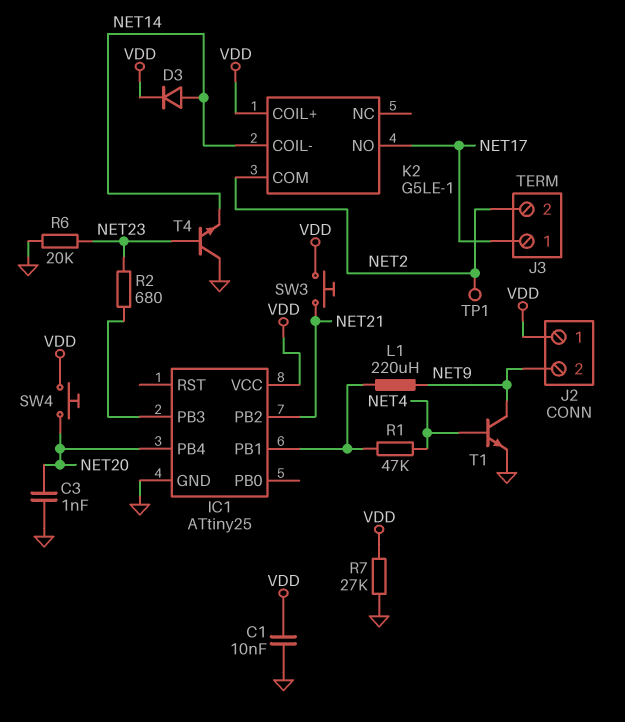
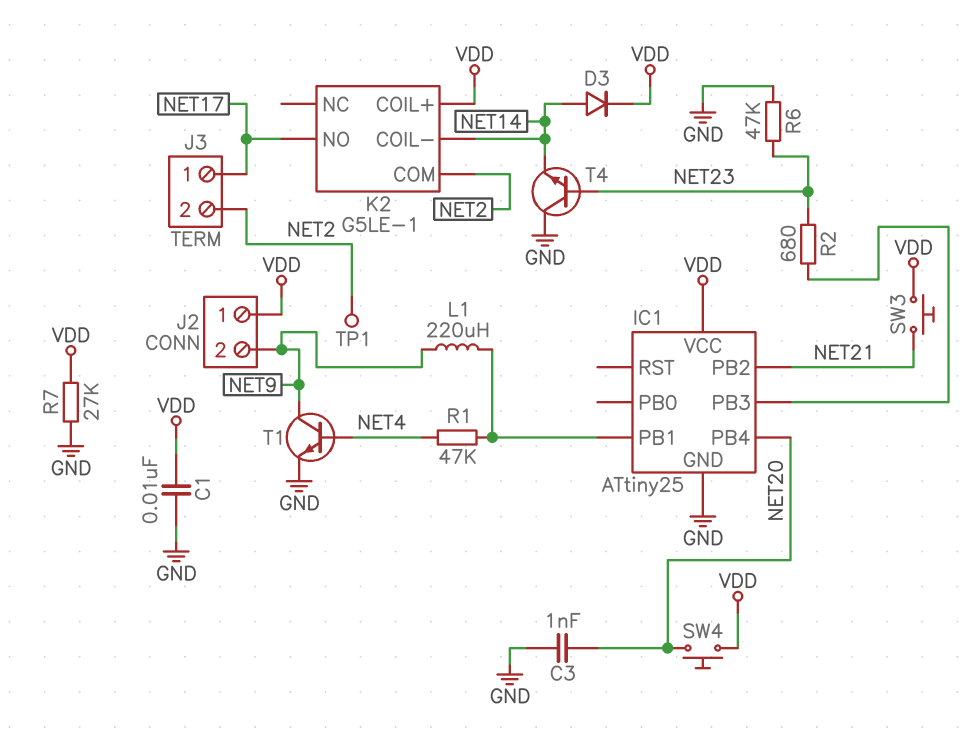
R6: 20k (GND, NET23) -> 47k (GND, NET23)

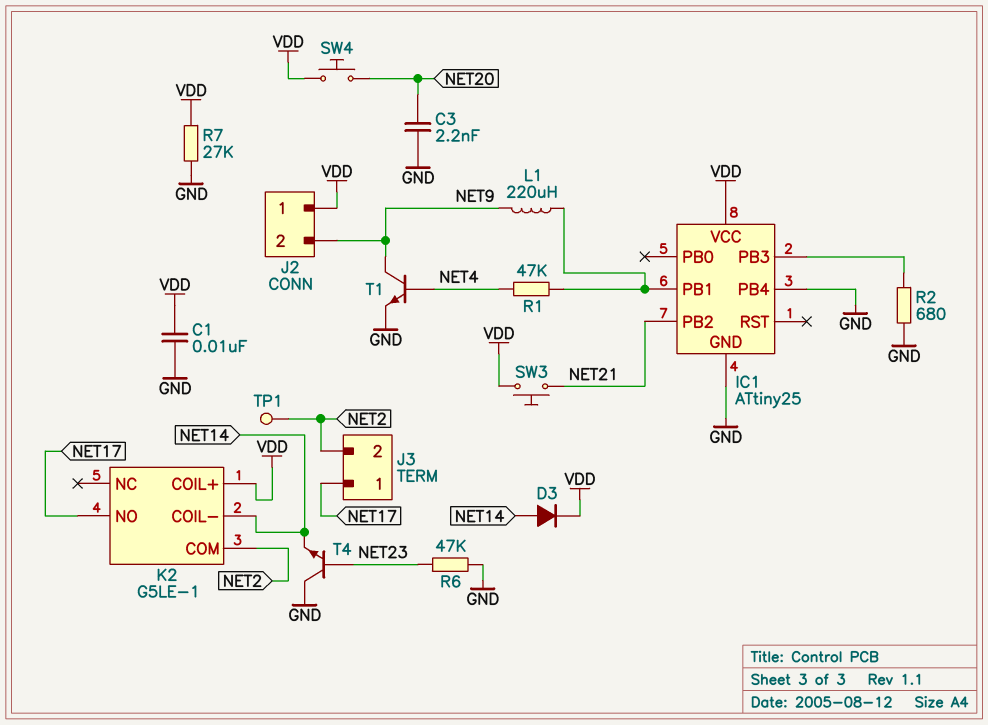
C3: 1nF (GND, NET20) -> 2.2nF (GND, NET20)
IC1 pin PB4: NET20 -> GND
R2: 680 (IC1/PB3, NET23) -> 680 (GND, IC1/PB3)

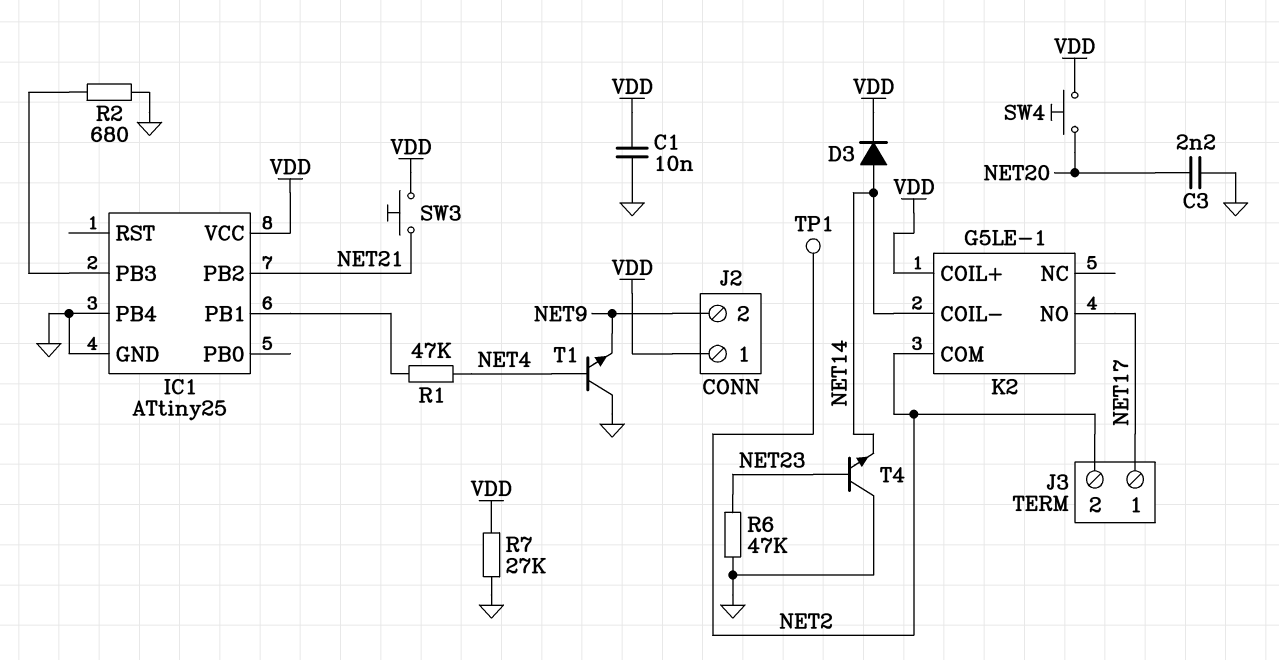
L1: 220uH (IC1/PB1, NET9) -> none
T1: NPN (B NET4, C NET9, E GND) -> NPN (B NET4, C GND, E NET9)

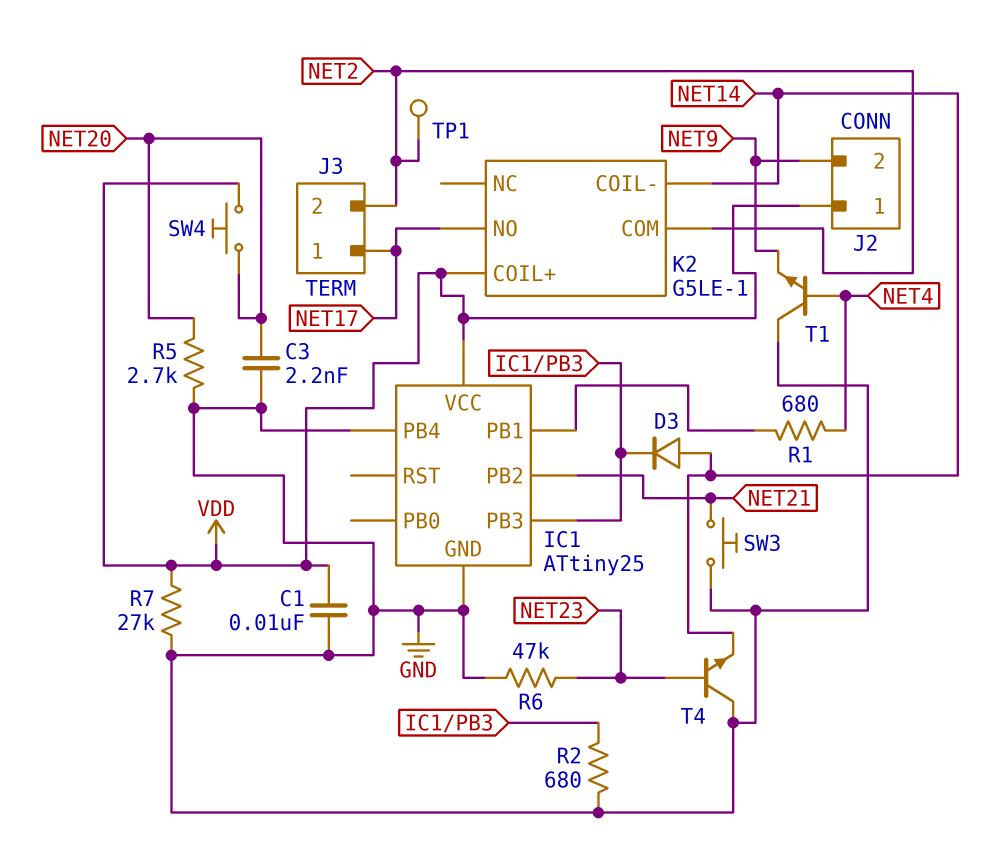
D3: diode (A NET14, K VDD) -> diode (A NET14, K IC1/PB3)
R1: 47k (IC1/PB1, NET4) -> 680 (IC1/PB1, NET4)
R5: none -> 2.7k (GND, NET20)
SW3: button (NET21, VDD) -> button (GND, NET21)

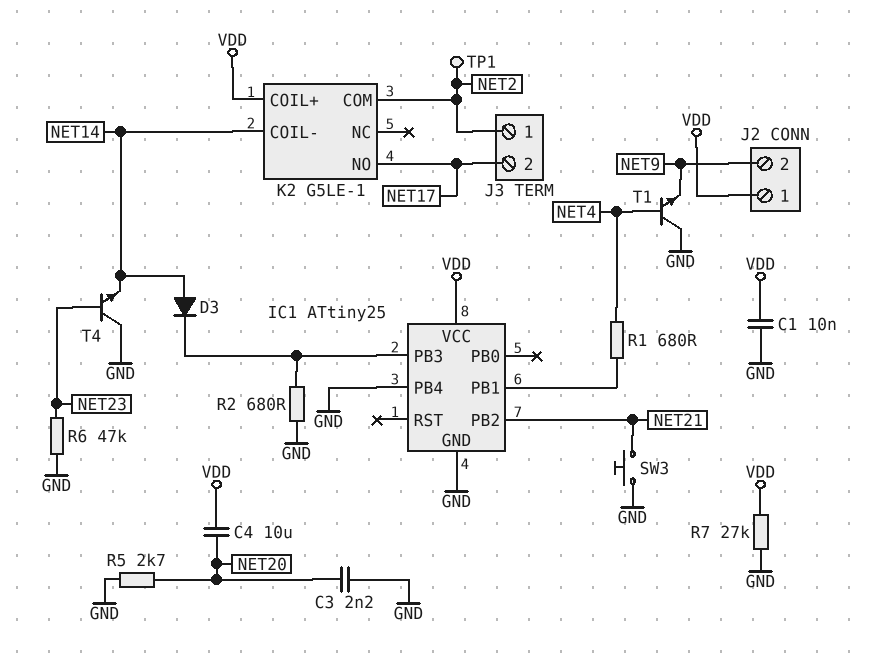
C4: none -> 10uF (NET20, VDD)
J3 pin 1: NET17 -> NET2
J3 pin 2: NET2 -> NET17
SW4: button (NET20, VDD) -> none

